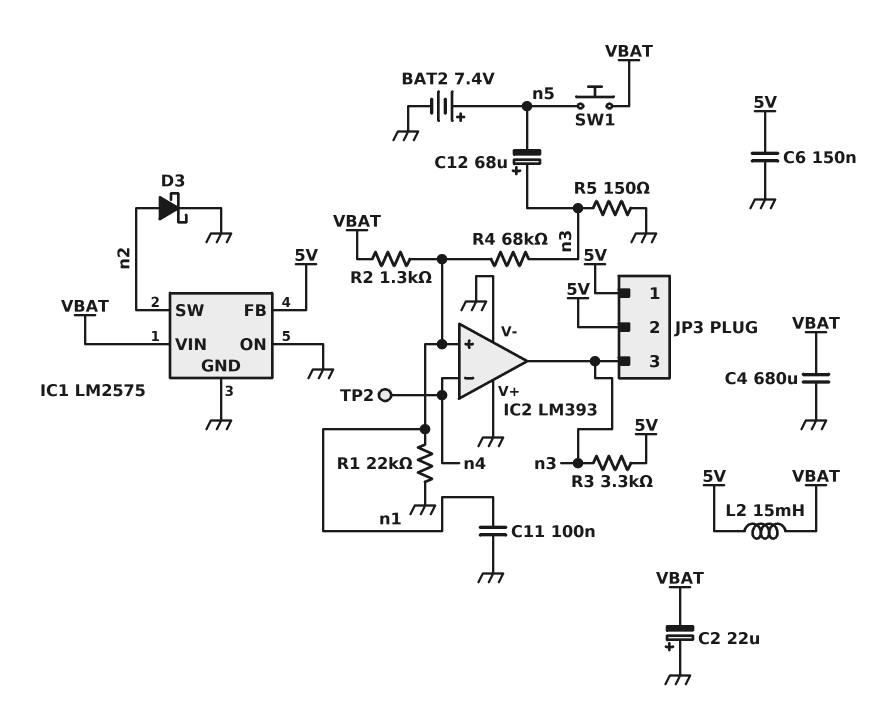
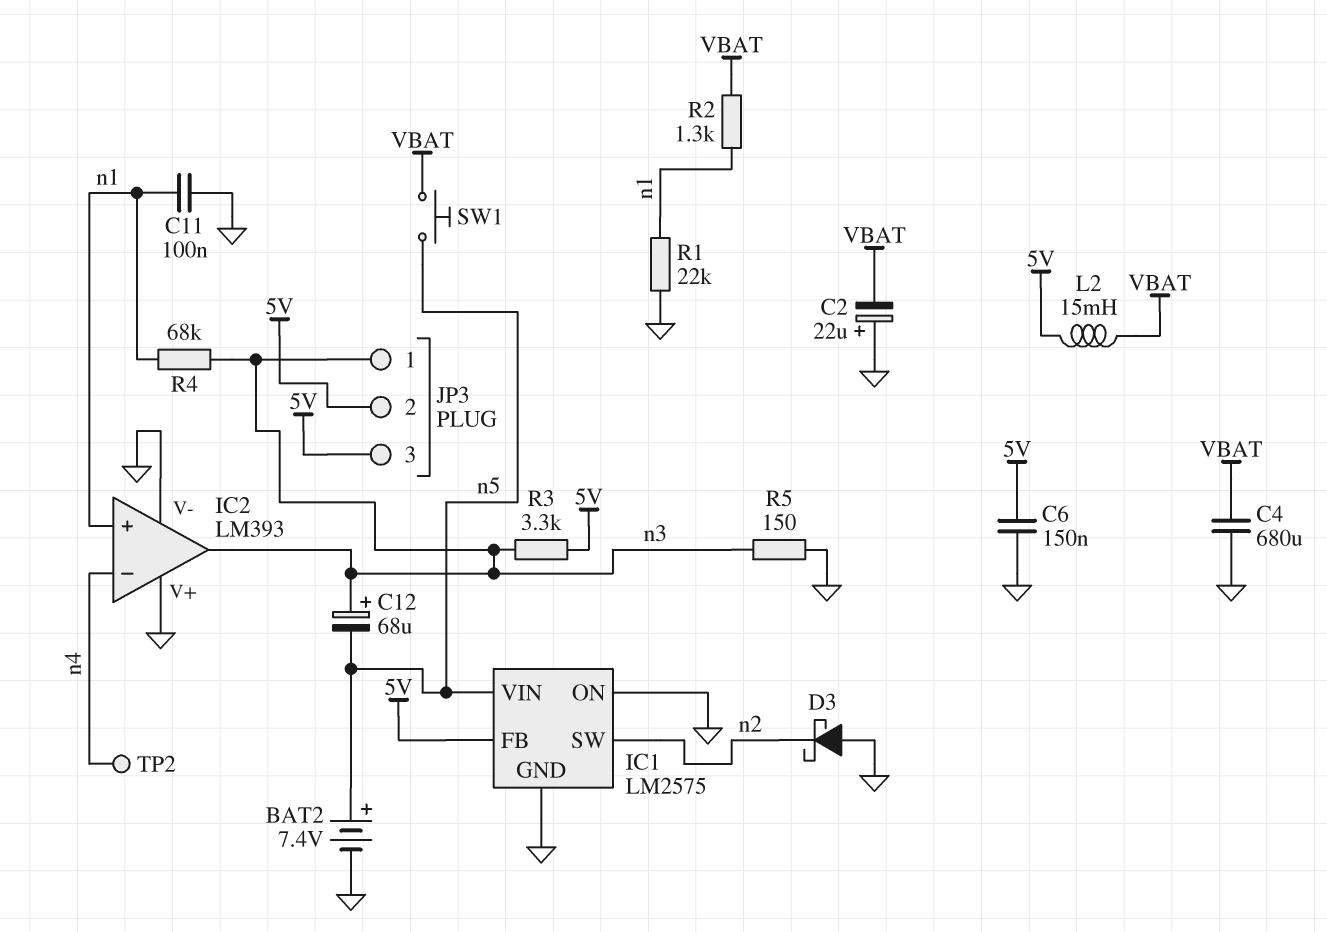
D3: schottky (A n2, K GND) -> schottky (A GND, K n2)
IC1 pin VIN: VBAT -> n5
JP3 pin 1: 5V -> n3
JP3 pin 3: n3 -> 5V

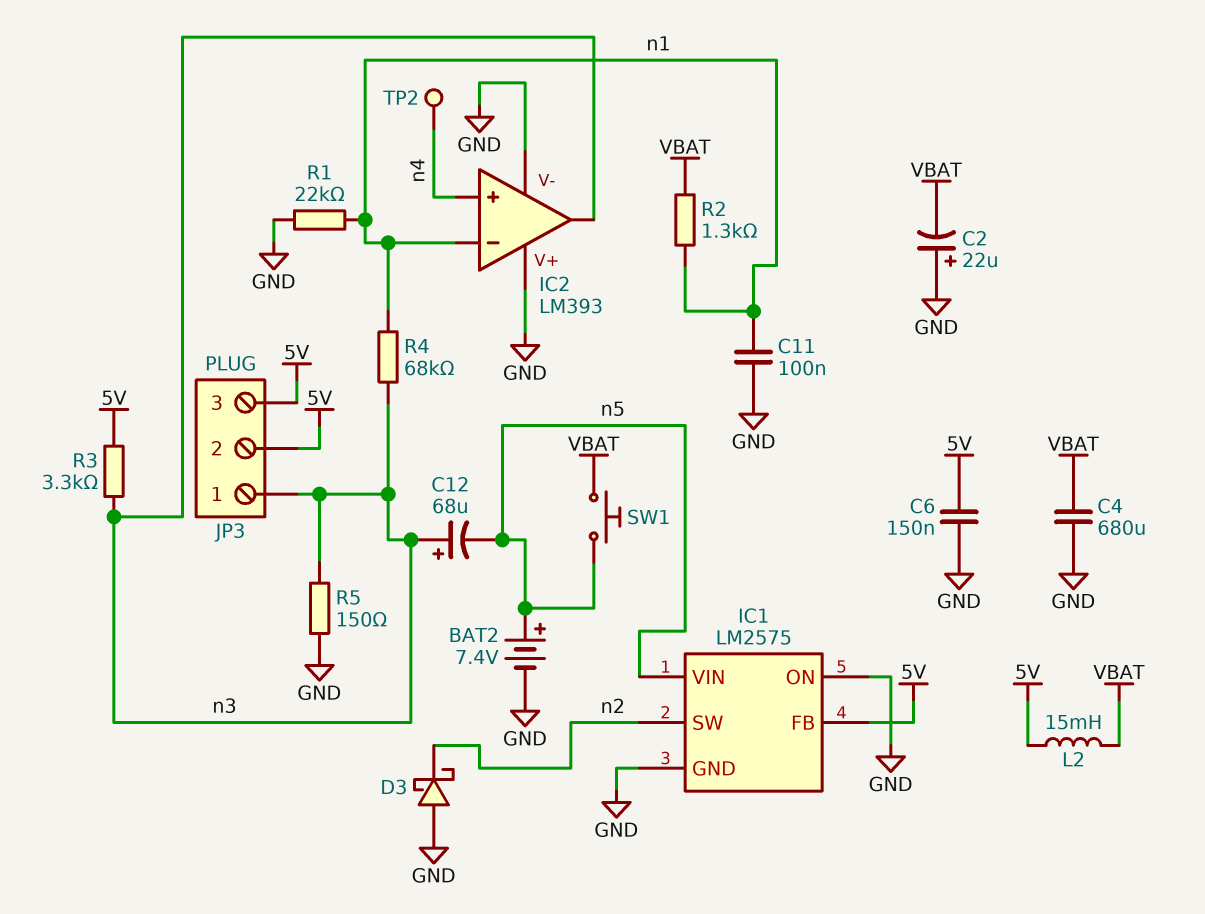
IC2 pin in+: n1 -> n4
IC2 pin in-: n4 -> n1

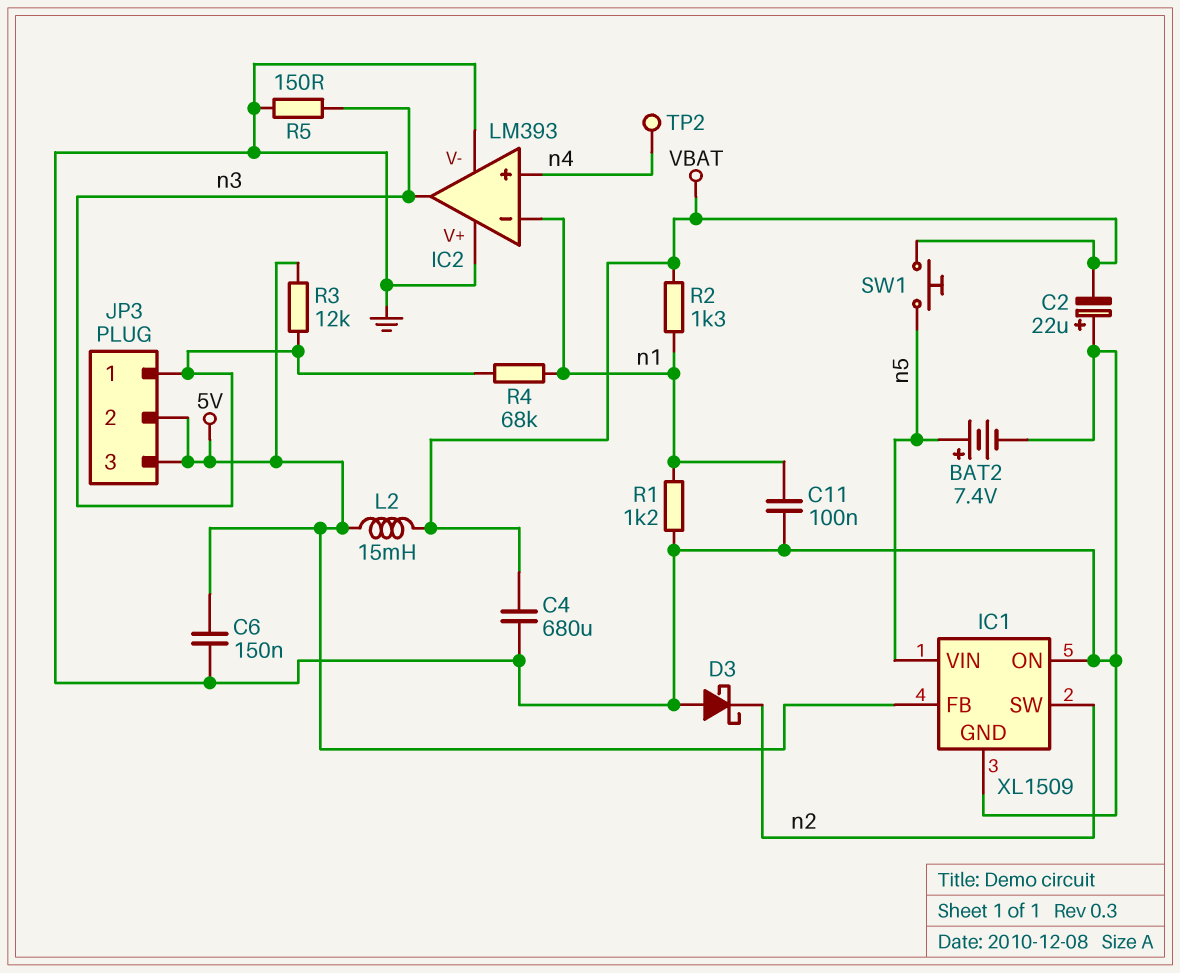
C12: 68uF (plus n3, minus n5) -> none
IC1: LM2575 -> XL1509
R1: 22k (GND, n1) -> 1.2k (GND, n1)
R3: 3.3k (5V, n3) -> 12k (5V, n3)

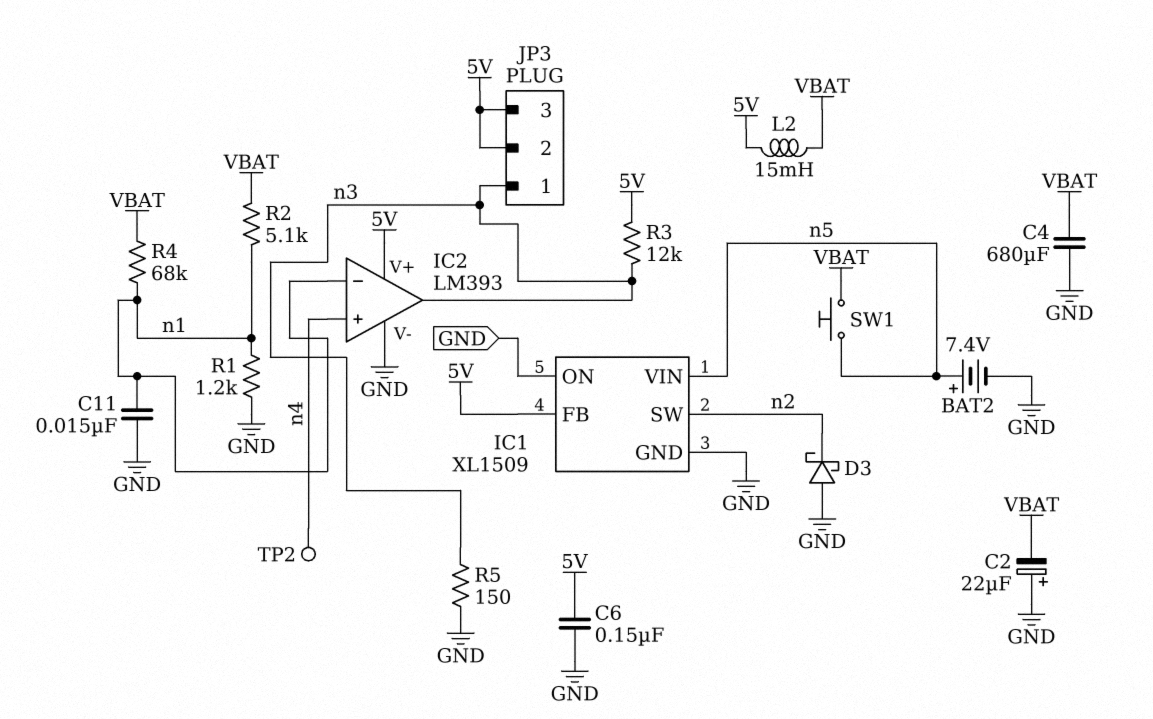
C11: 100nF (GND, n1) -> 15nF (GND, n1)
IC2 pin V+: GND -> 5V
R2: 1.3k (VBAT, n1) -> 5.1k (VBAT, n1)
R4: 68k (n1, n3) -> 68k (VBAT, n1)

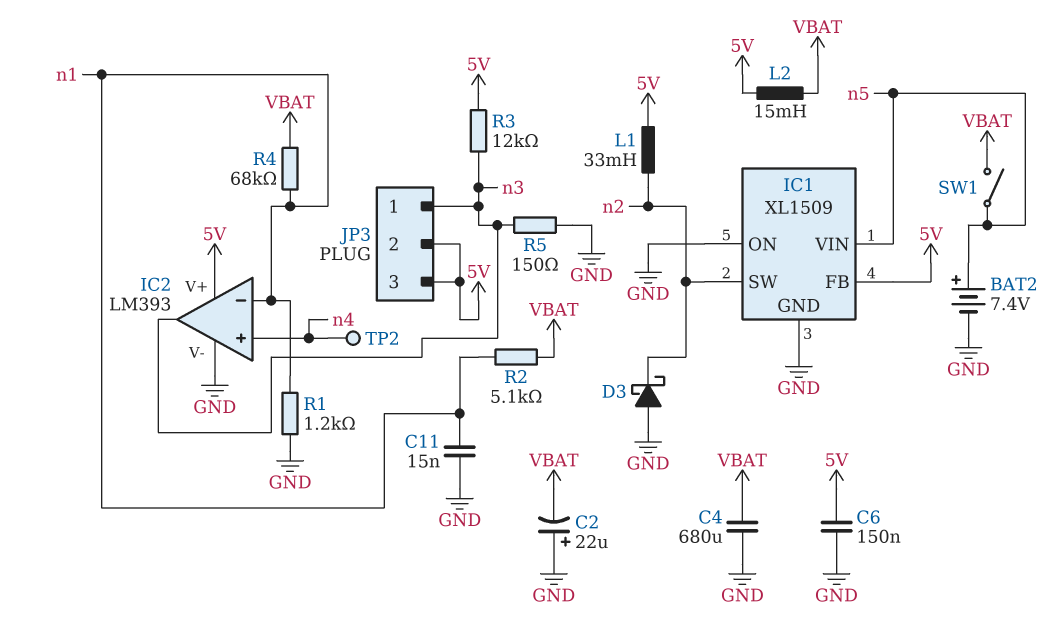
L1: none -> 33mH (5V, n2)
SW1: button (VBAT, n5) -> switch (VBAT, n5)

